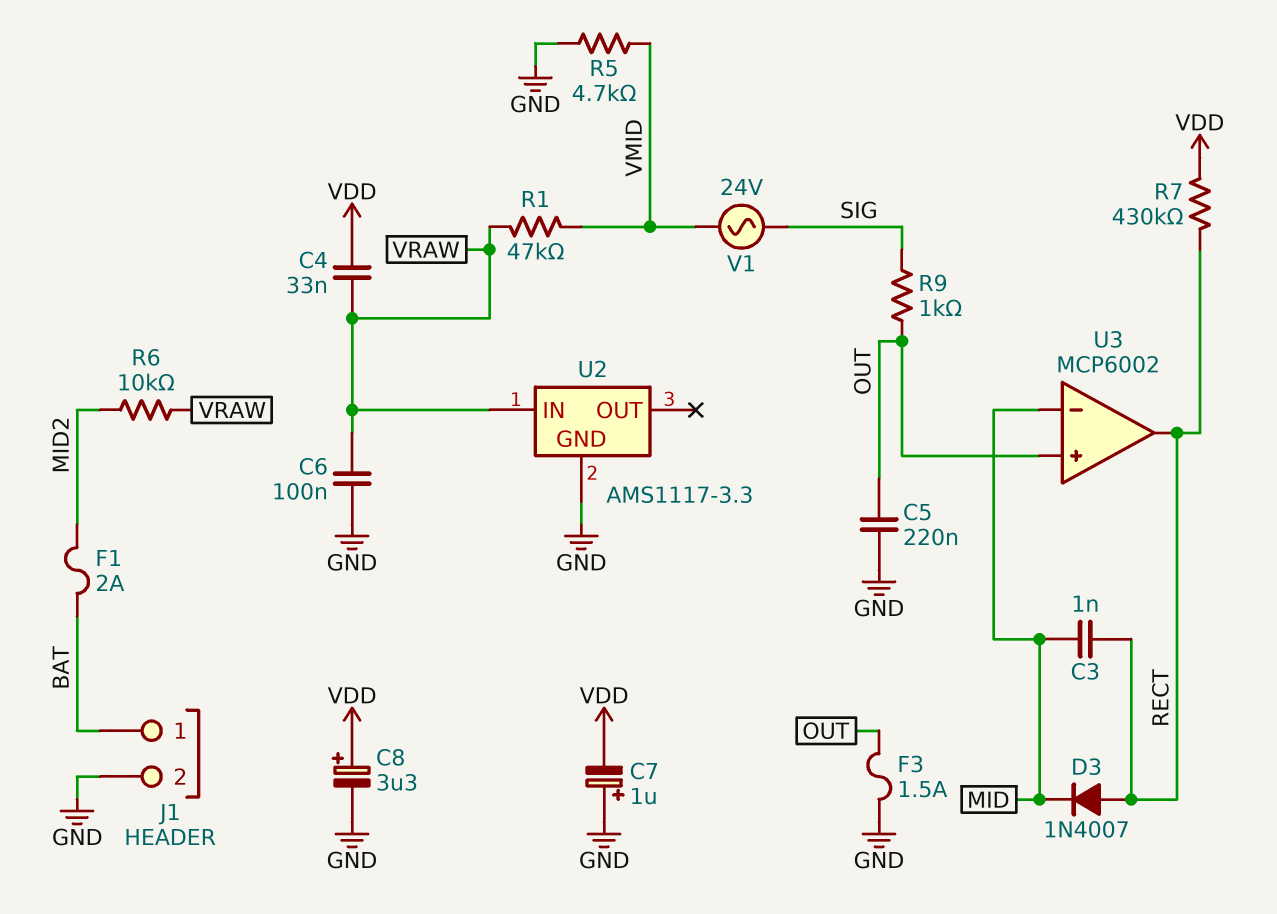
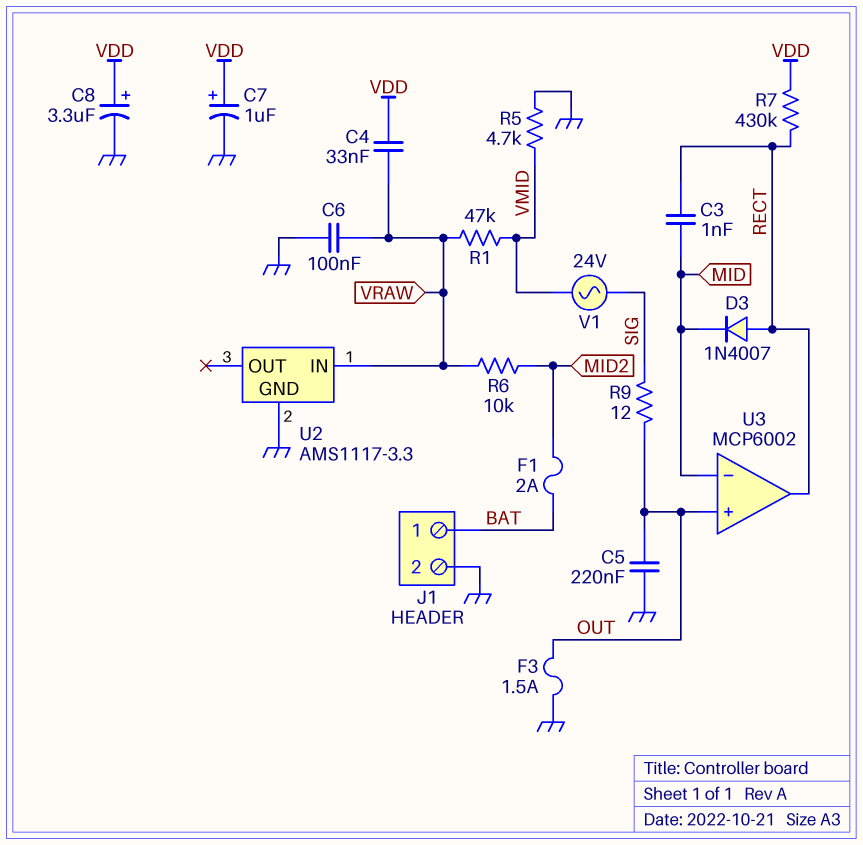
C7: 1uF (plus GND, minus VDD) -> 1uF (plus VDD, minus GND)
R9: 1k (OUT, SIG) -> 12 (OUT, SIG)

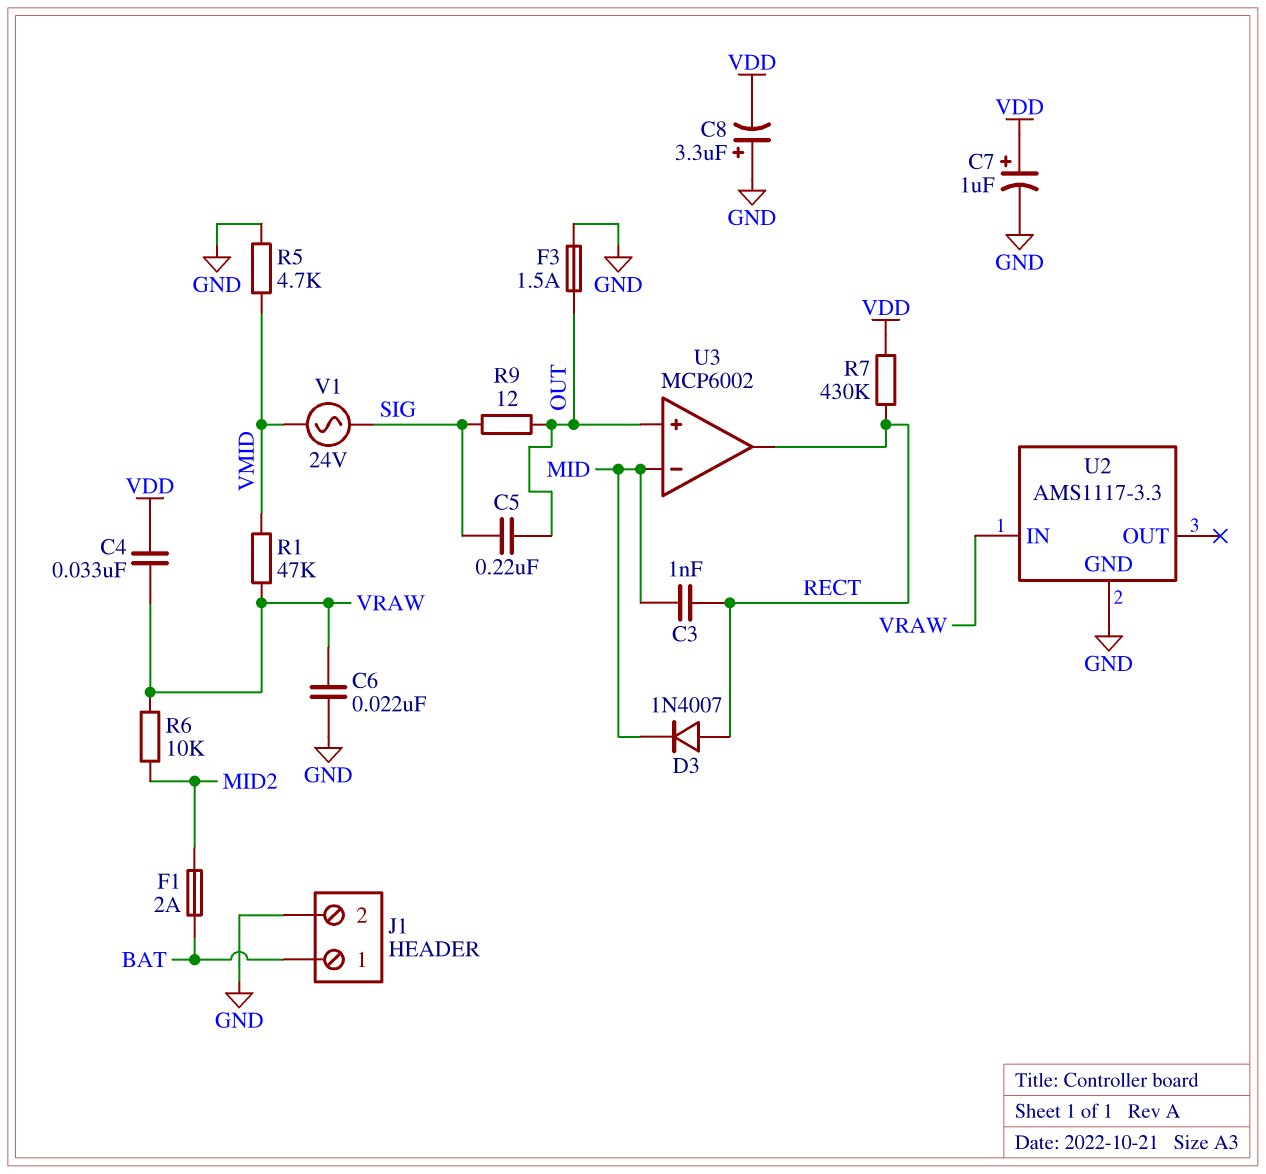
C5: 220nF (GND, OUT) -> 220nF (OUT, SIG)
C6: 100nF (GND, VRAW) -> 22nF (GND, VRAW)
C8: 3.3uF (plus VDD, minus GND) -> 3.3uF (plus GND, minus VDD)

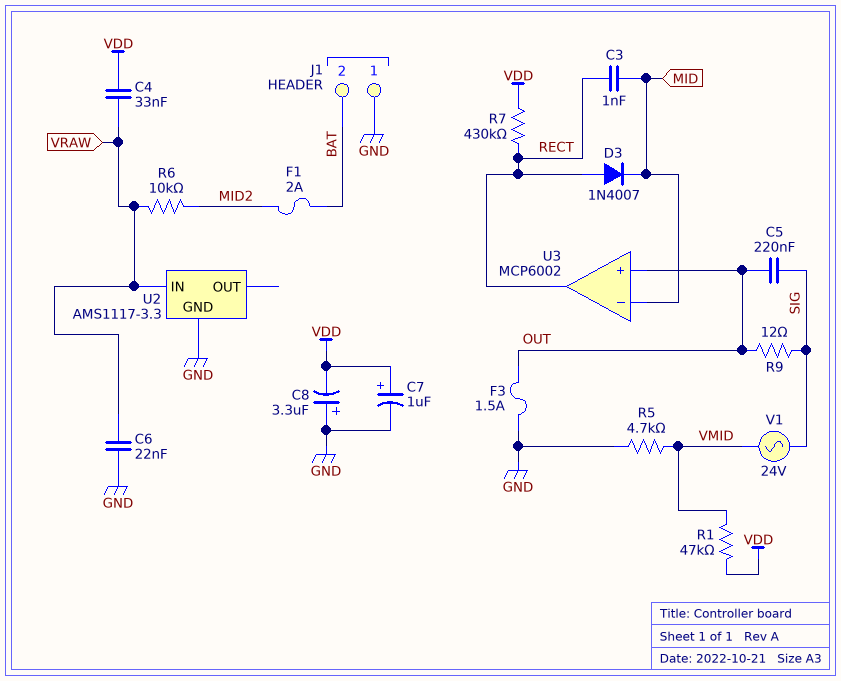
J1 pin 1: BAT -> GND
J1 pin 2: GND -> BAT
R1: 47k (VMID, VRAW) -> 47k (VDD, VMID)

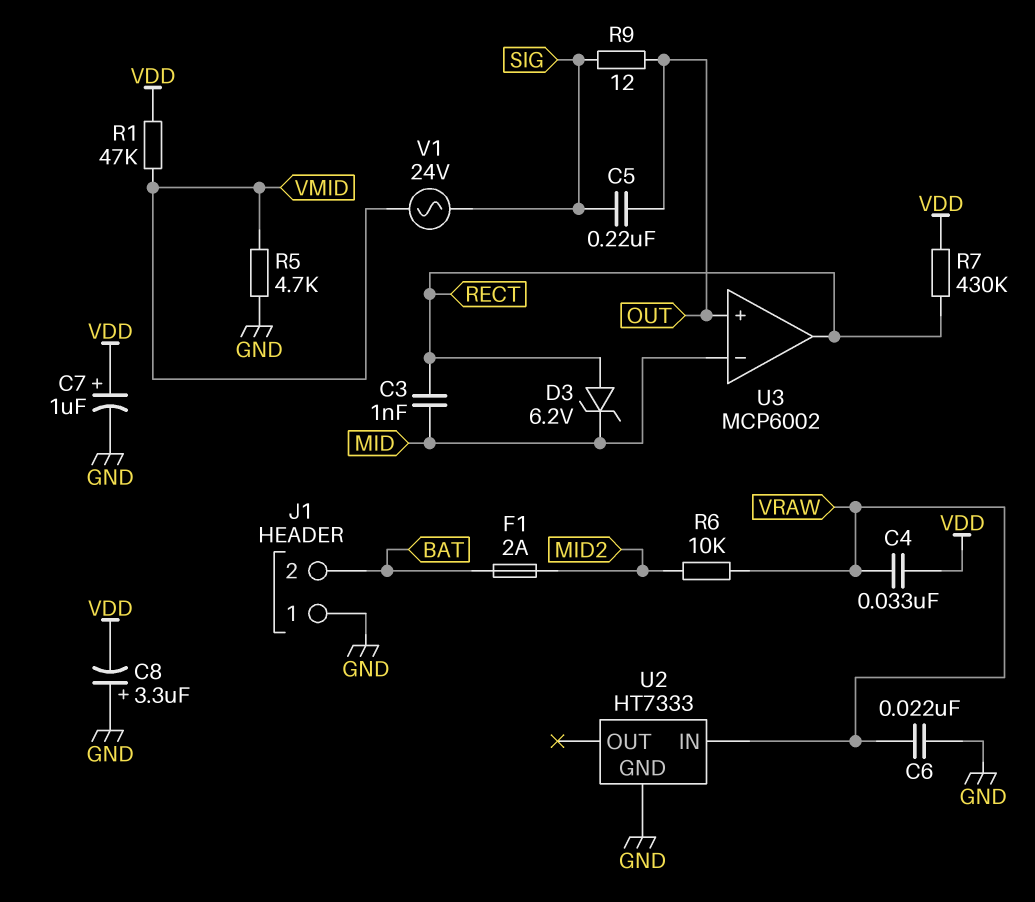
D3: diode 1N4007 (A RECT, K MID) -> zener 6.2V (A RECT, K MID)
F3: 1.5A (GND, OUT) -> none
U2: AMS1117-3.3 -> HT7333

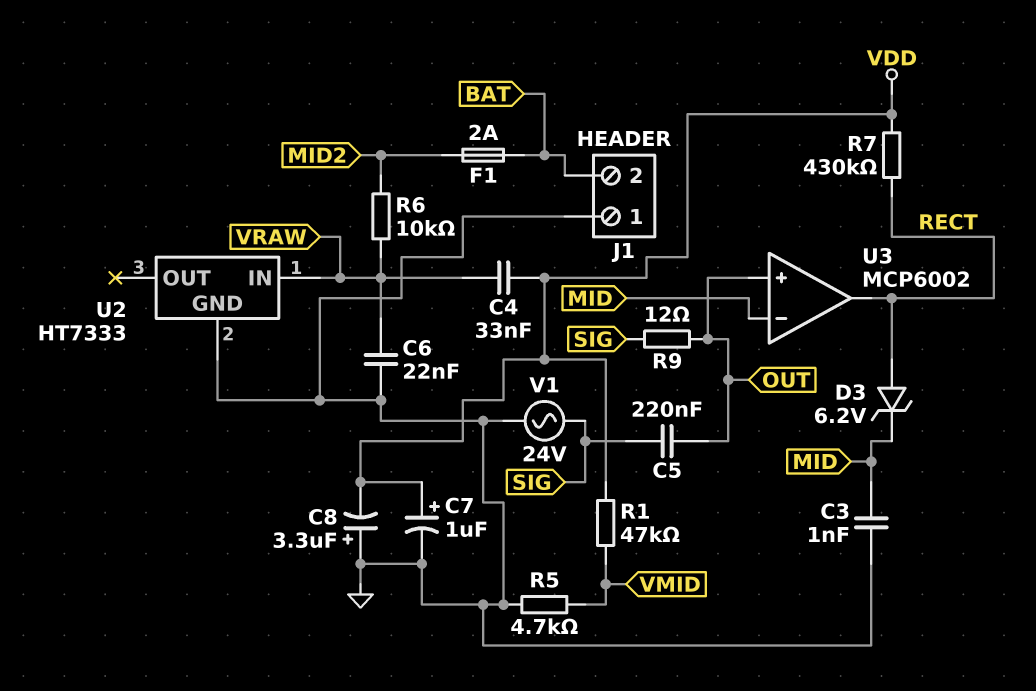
C3: 1nF (MID, RECT) -> 1nF (GND, MID)
V1: AC 24V (SIG, VMID) -> AC 24V (GND, SIG)

